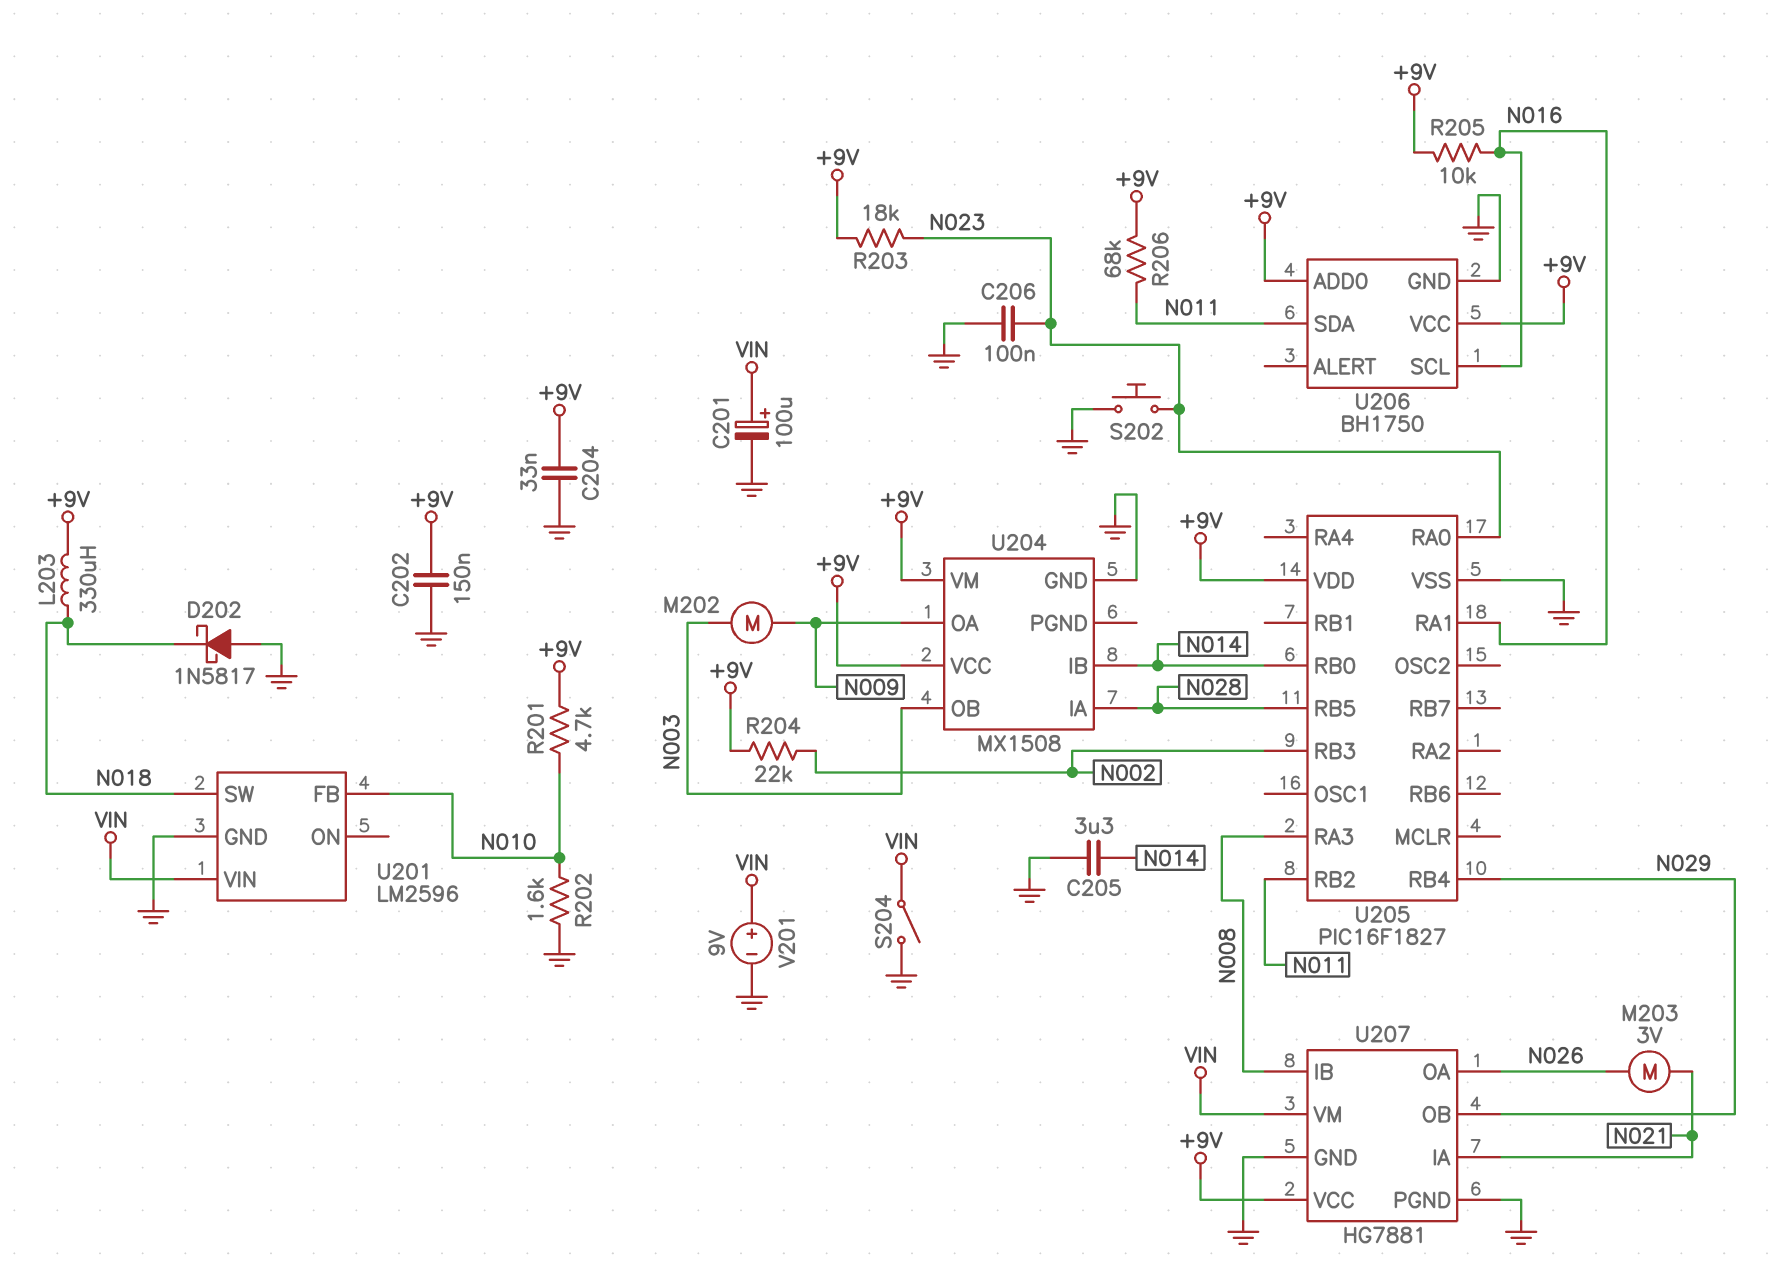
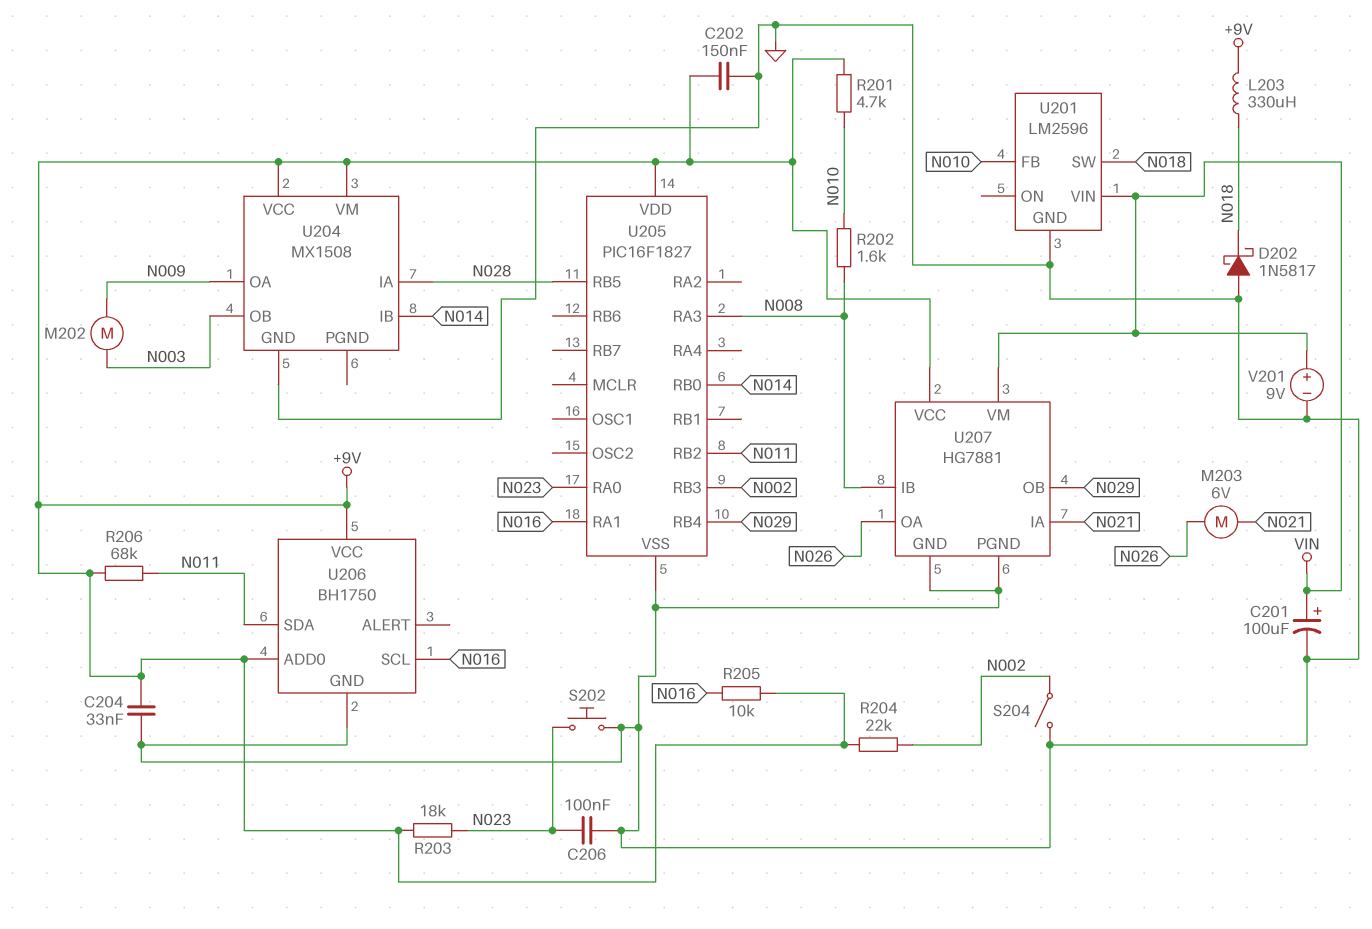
C205: 3.3uF (GND, N014) -> none
M203: motor 3V (N021, N026) -> motor 6V (N021, N026)
R202: 1.6k (GND, N010) -> 1.6k (N008, N010)
S204: switch (GND, VIN) -> switch (GND, N002)

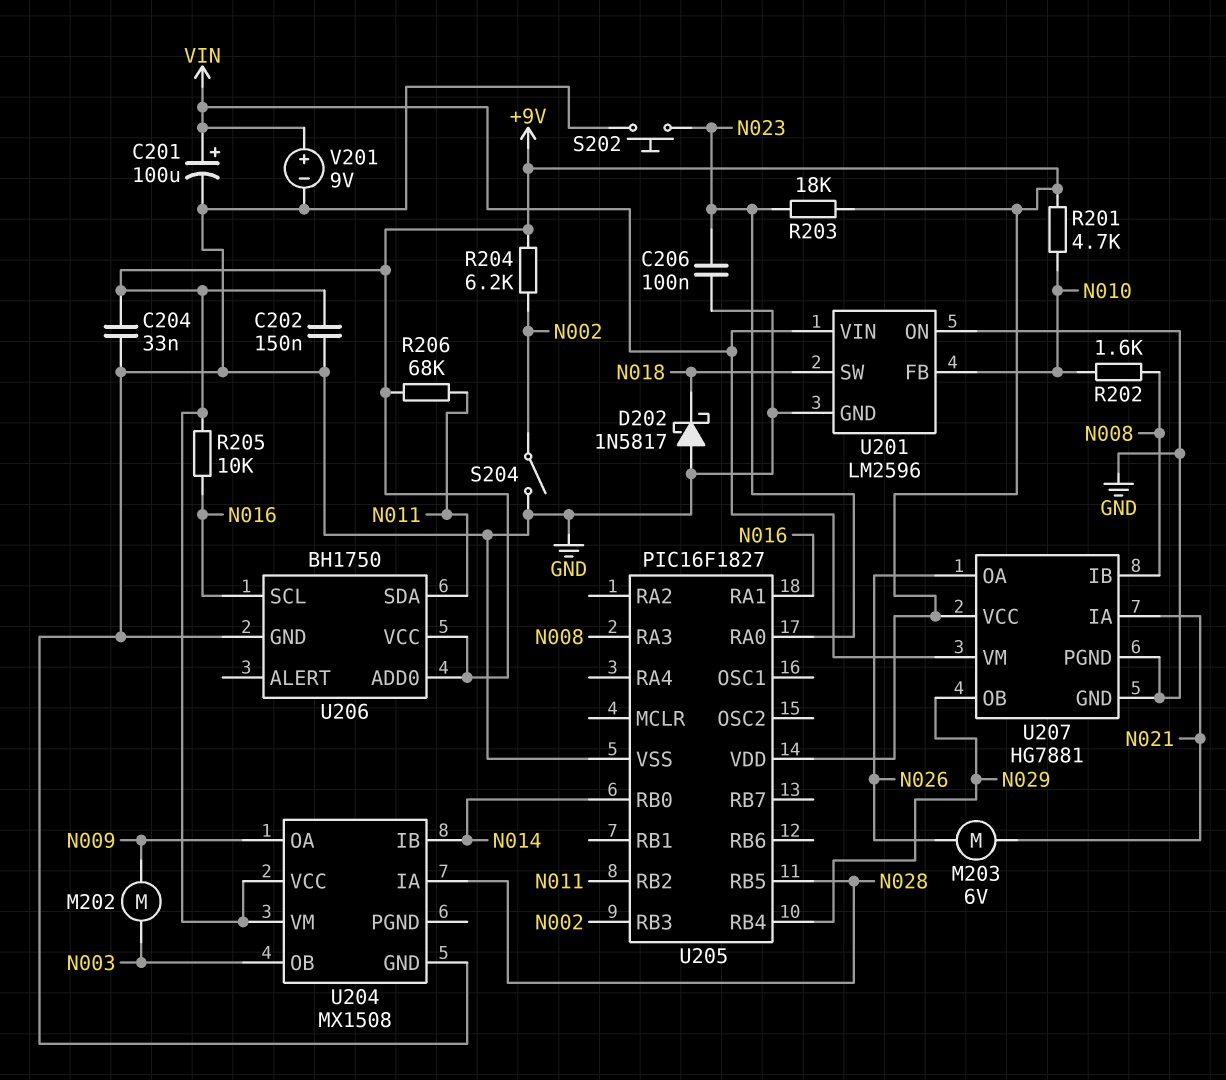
L203: 330uH (+9V, N018) -> none
R204: 22k (+9V, N002) -> 6.2k (+9V, N002)
U201 pin ON: none -> GND

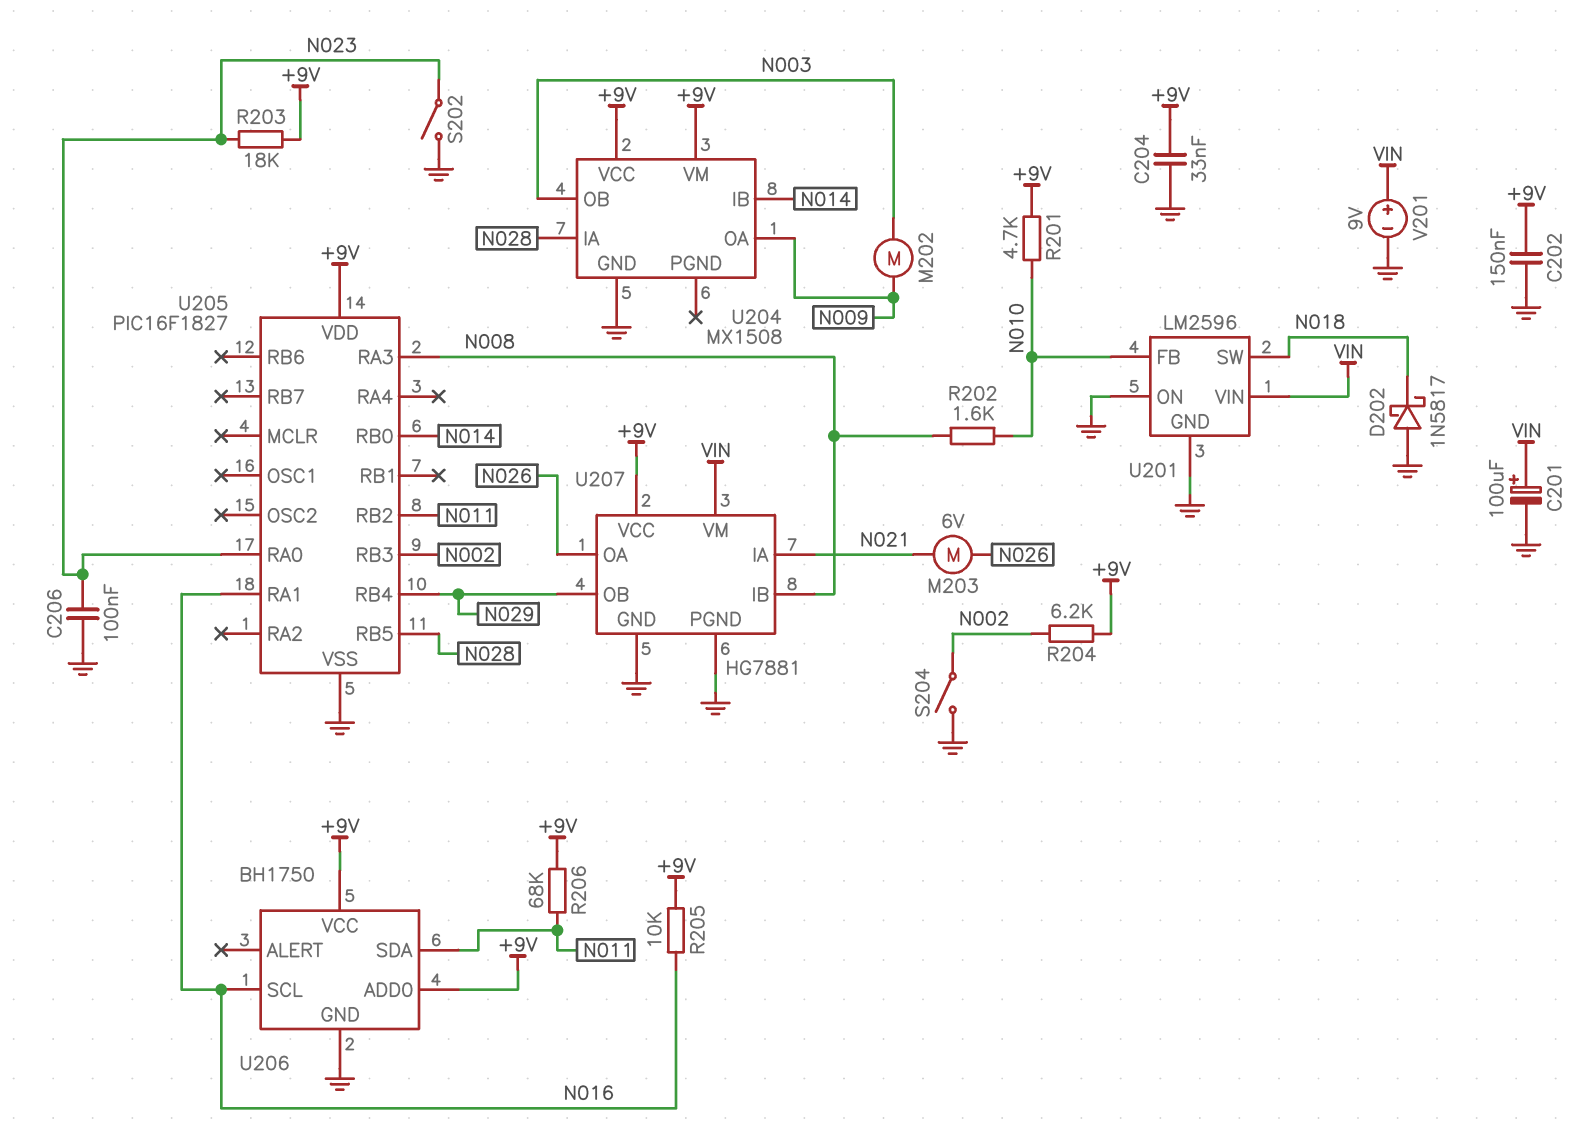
S202: button (GND, N023) -> switch (GND, N023)

